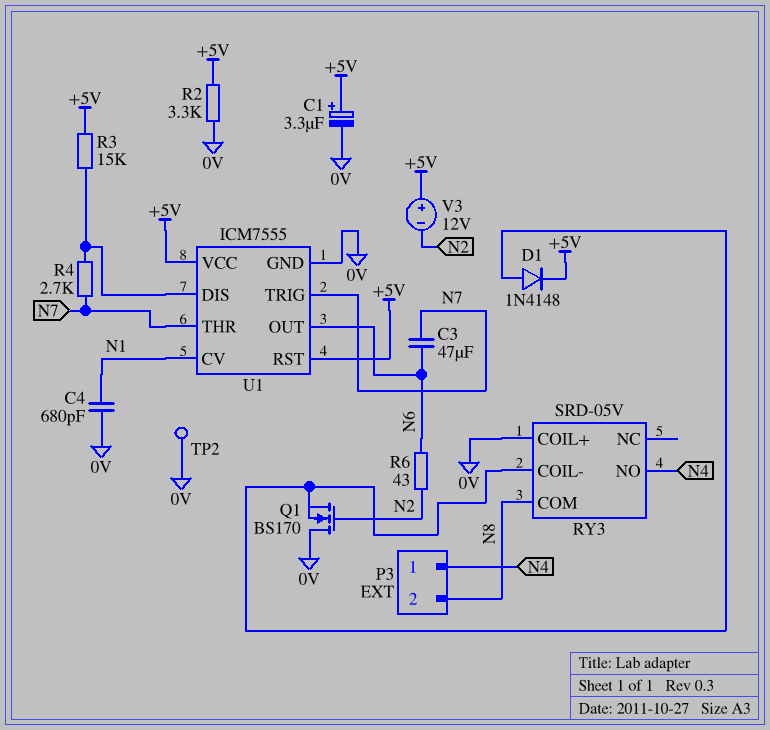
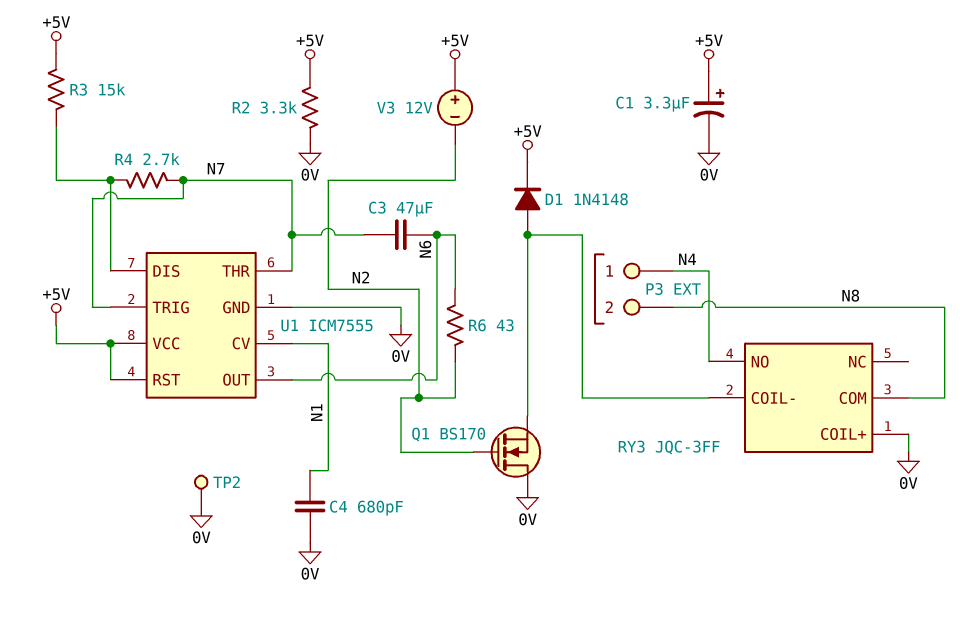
RY3: SRD-05V -> JQC-3FF

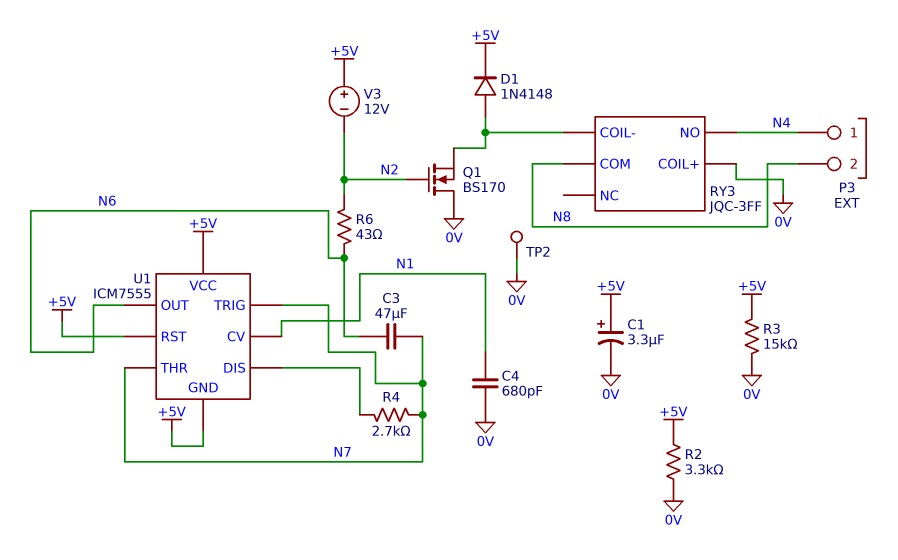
R3: 15k (+5V, U1/DIS) -> 15k (+5V, 0V)
U1 pin GND: 0V -> +5V

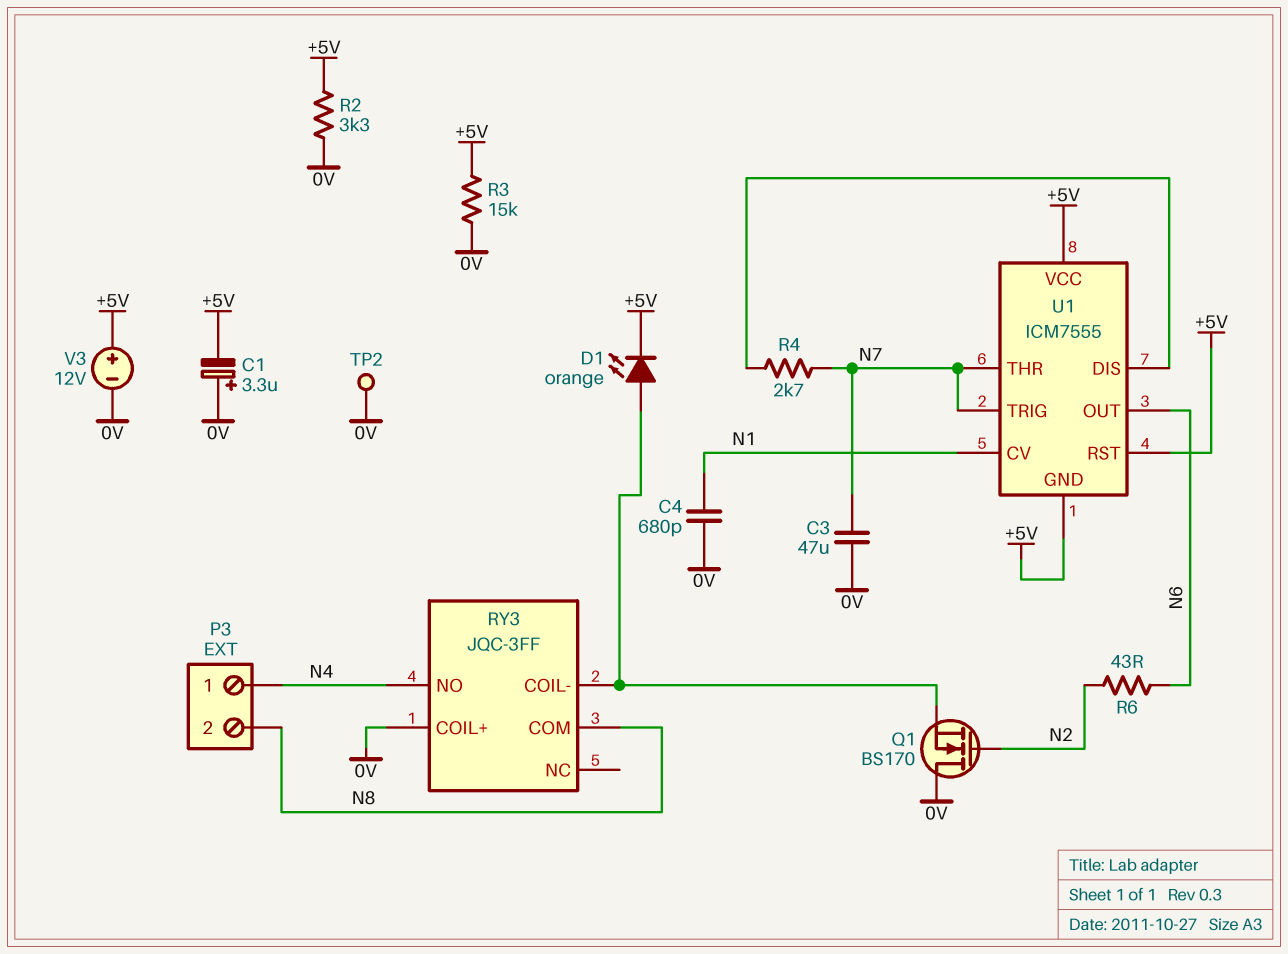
C1: 3.3uF (plus +5V, minus 0V) -> 3.3uF (plus 0V, minus +5V)
C3: 47uF (N6, N7) -> 47uF (0V, N7)
D1: diode 1N4148 (A RY3/COIL-, K +5V) -> LED orange (A RY3/COIL-, K +5V)
V3: 12V (plus +5V, minus N2) -> 12V (plus +5V, minus 0V)

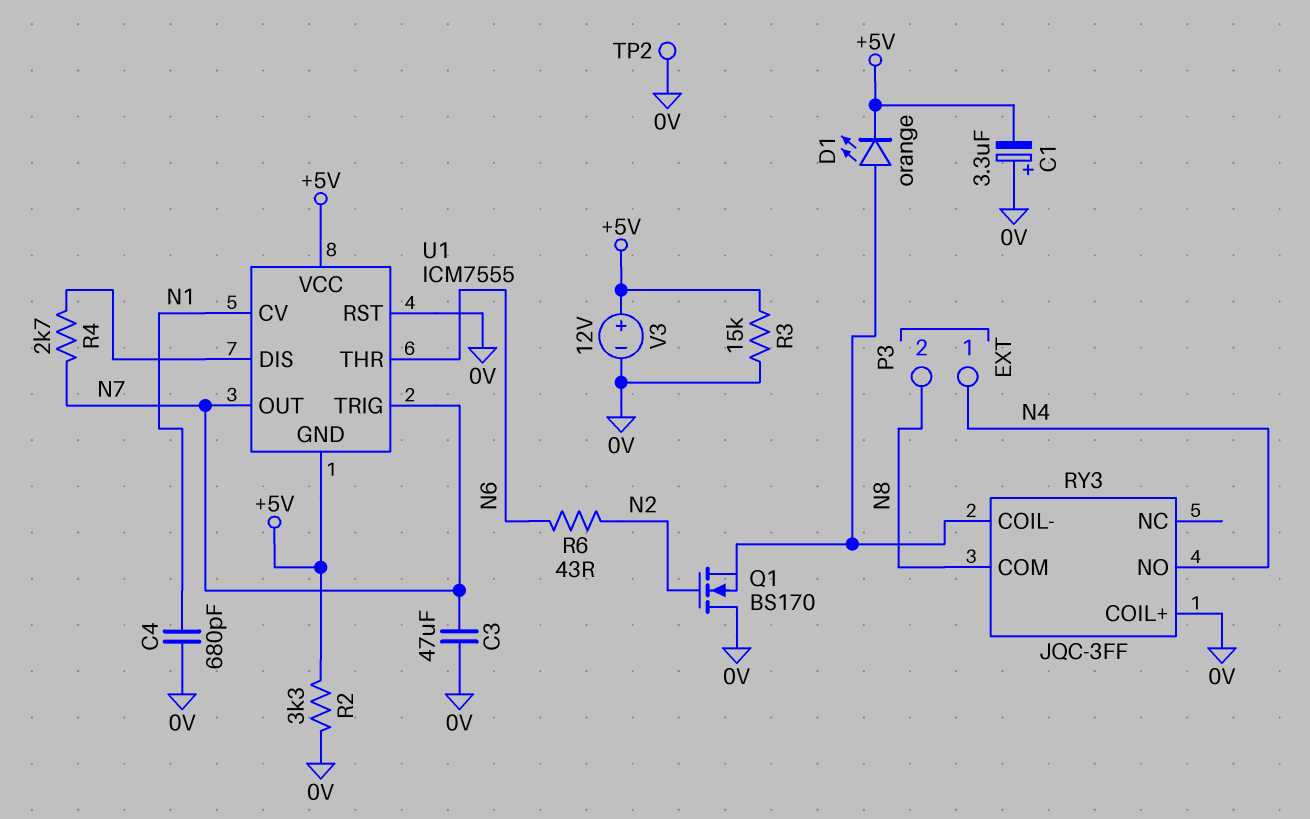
U1 pin OUT: N6 -> N7
U1 pin RST: +5V -> 0V
U1 pin THR: N7 -> N6

